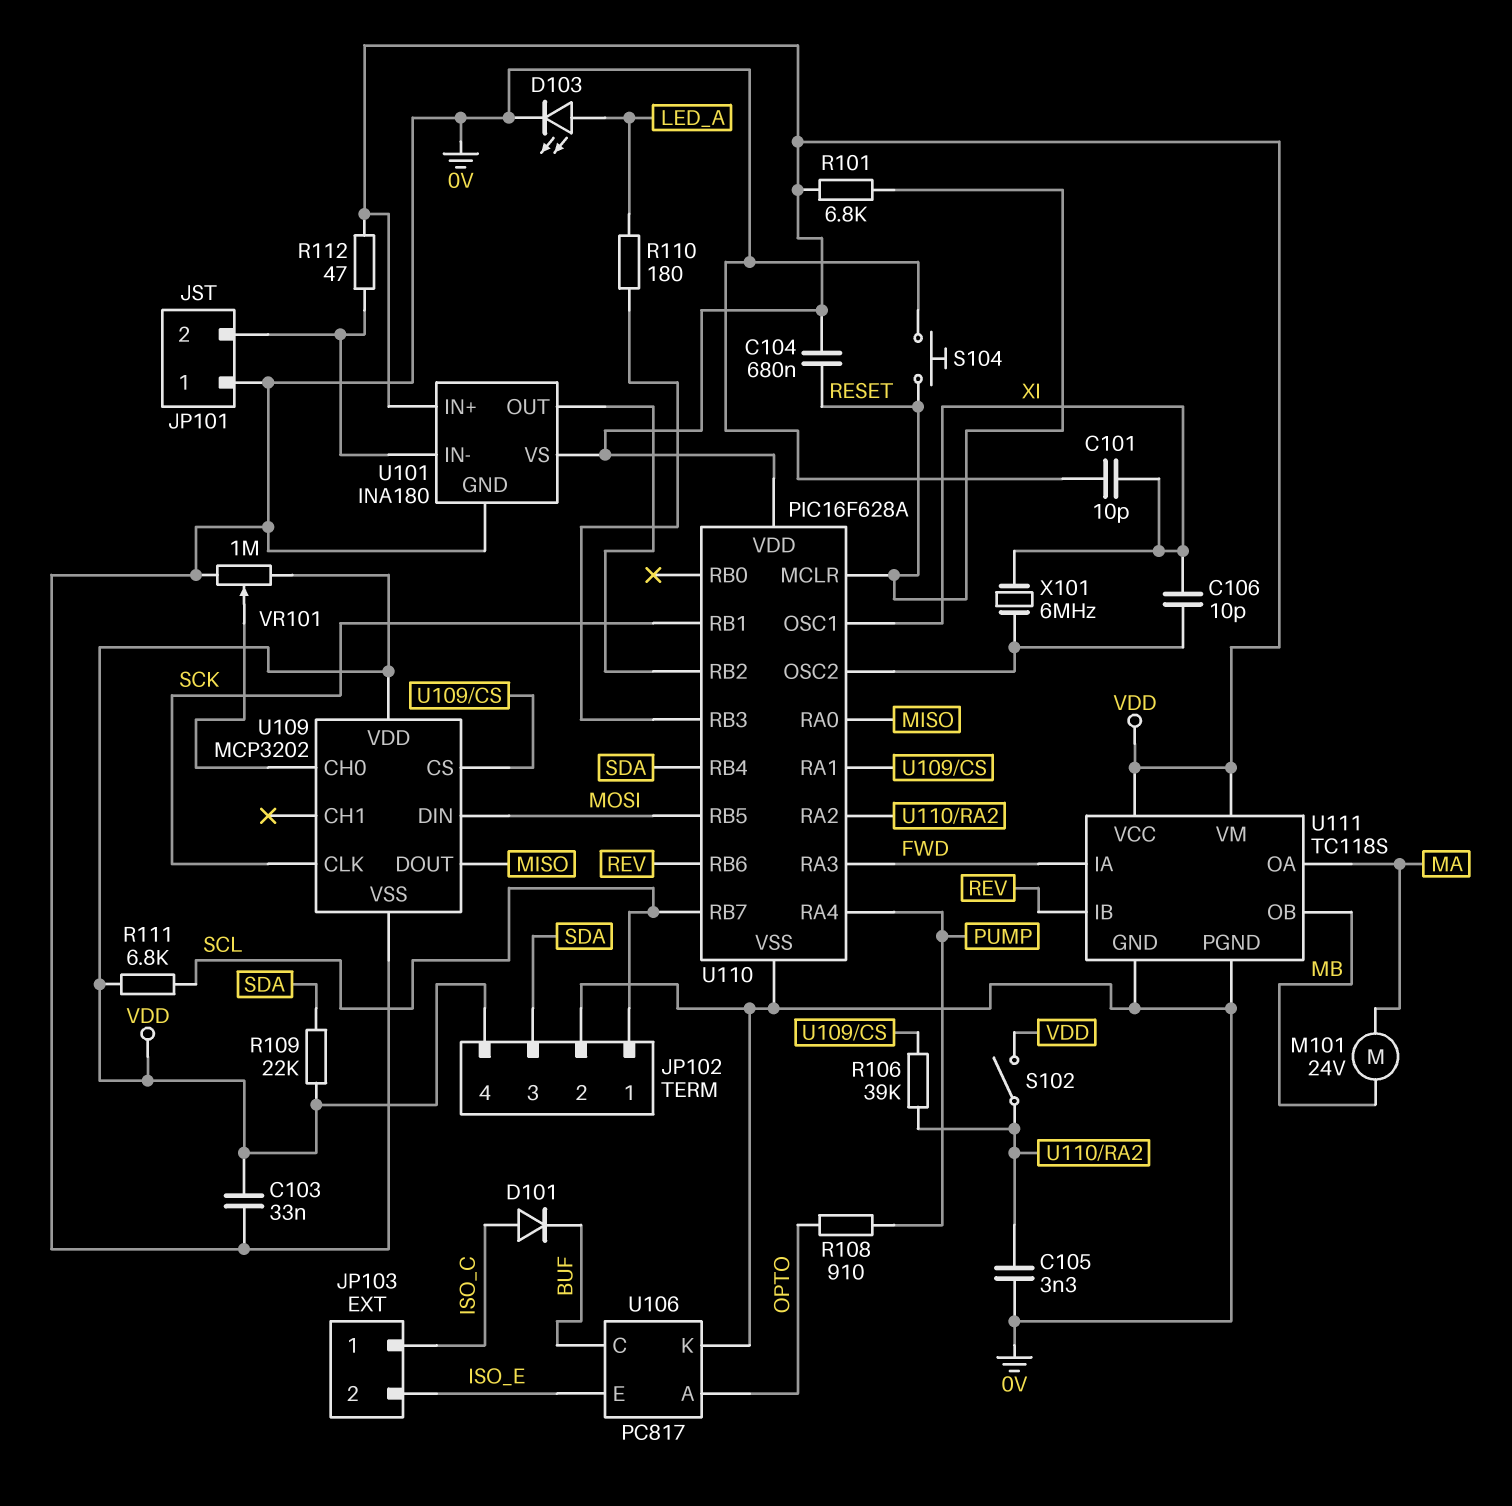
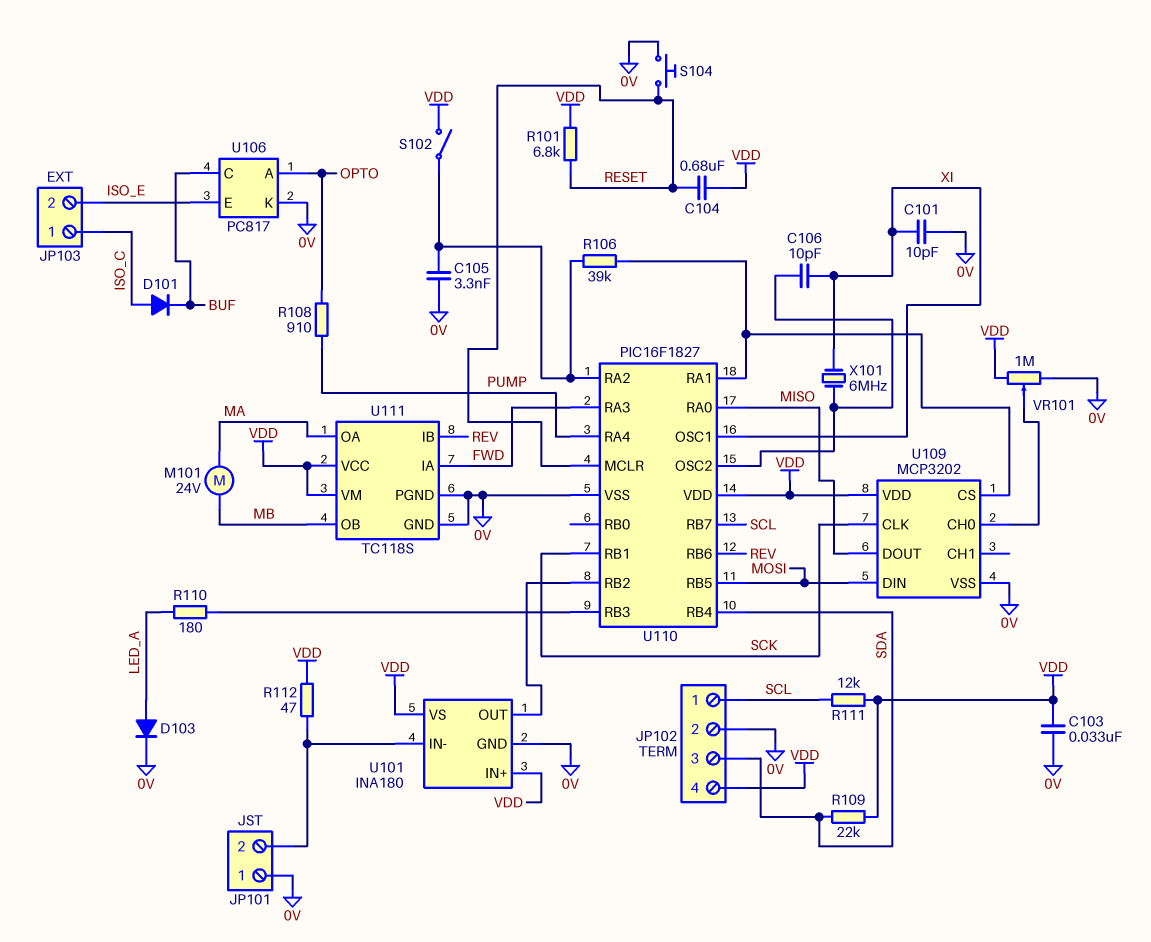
D103: LED (A LED_A, K 0V) -> diode (A LED_A, K 0V)
R111: 6.8k (SCL, VDD) -> 12k (SCL, VDD)
U110: PIC16F628A -> PIC16F1827

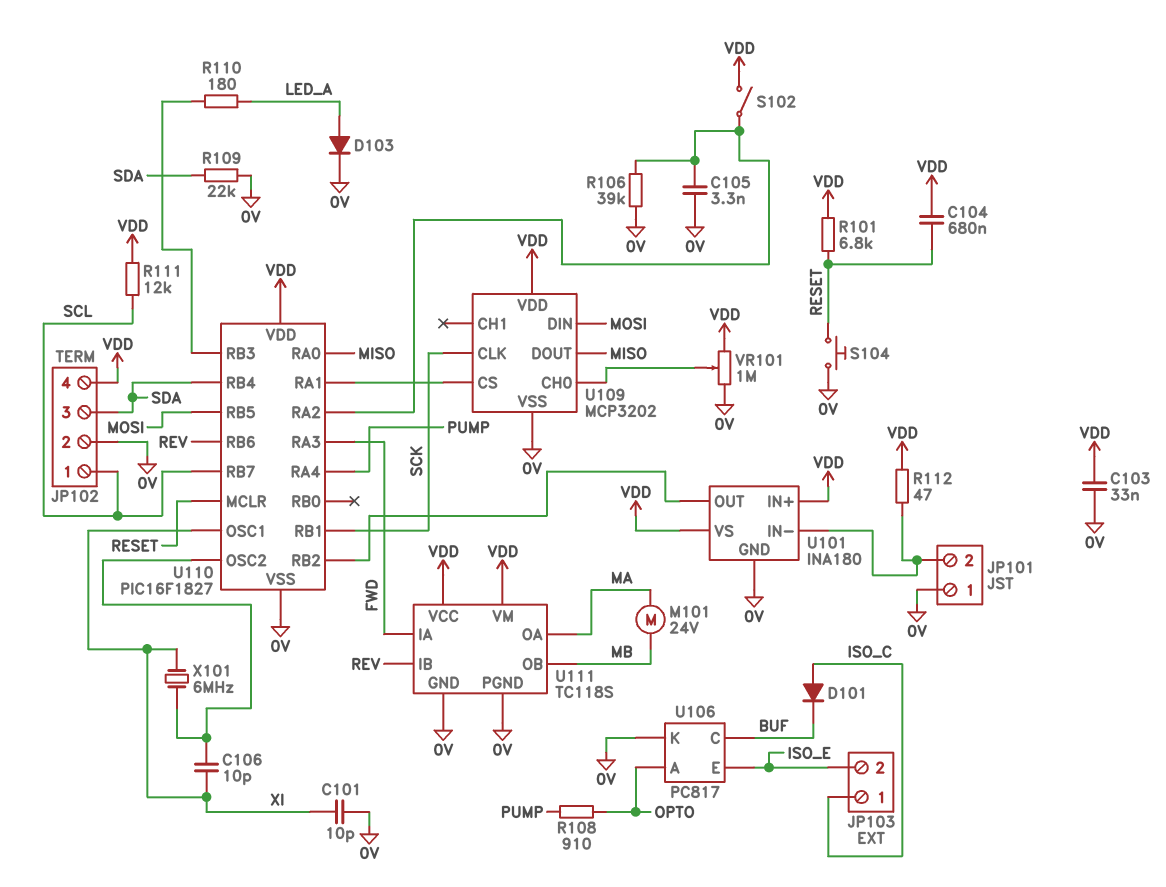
R106: 39k (U109/CS, U110/RA2) -> 39k (0V, U110/RA2)
R109: 22k (SDA, VDD) -> 22k (0V, SDA)

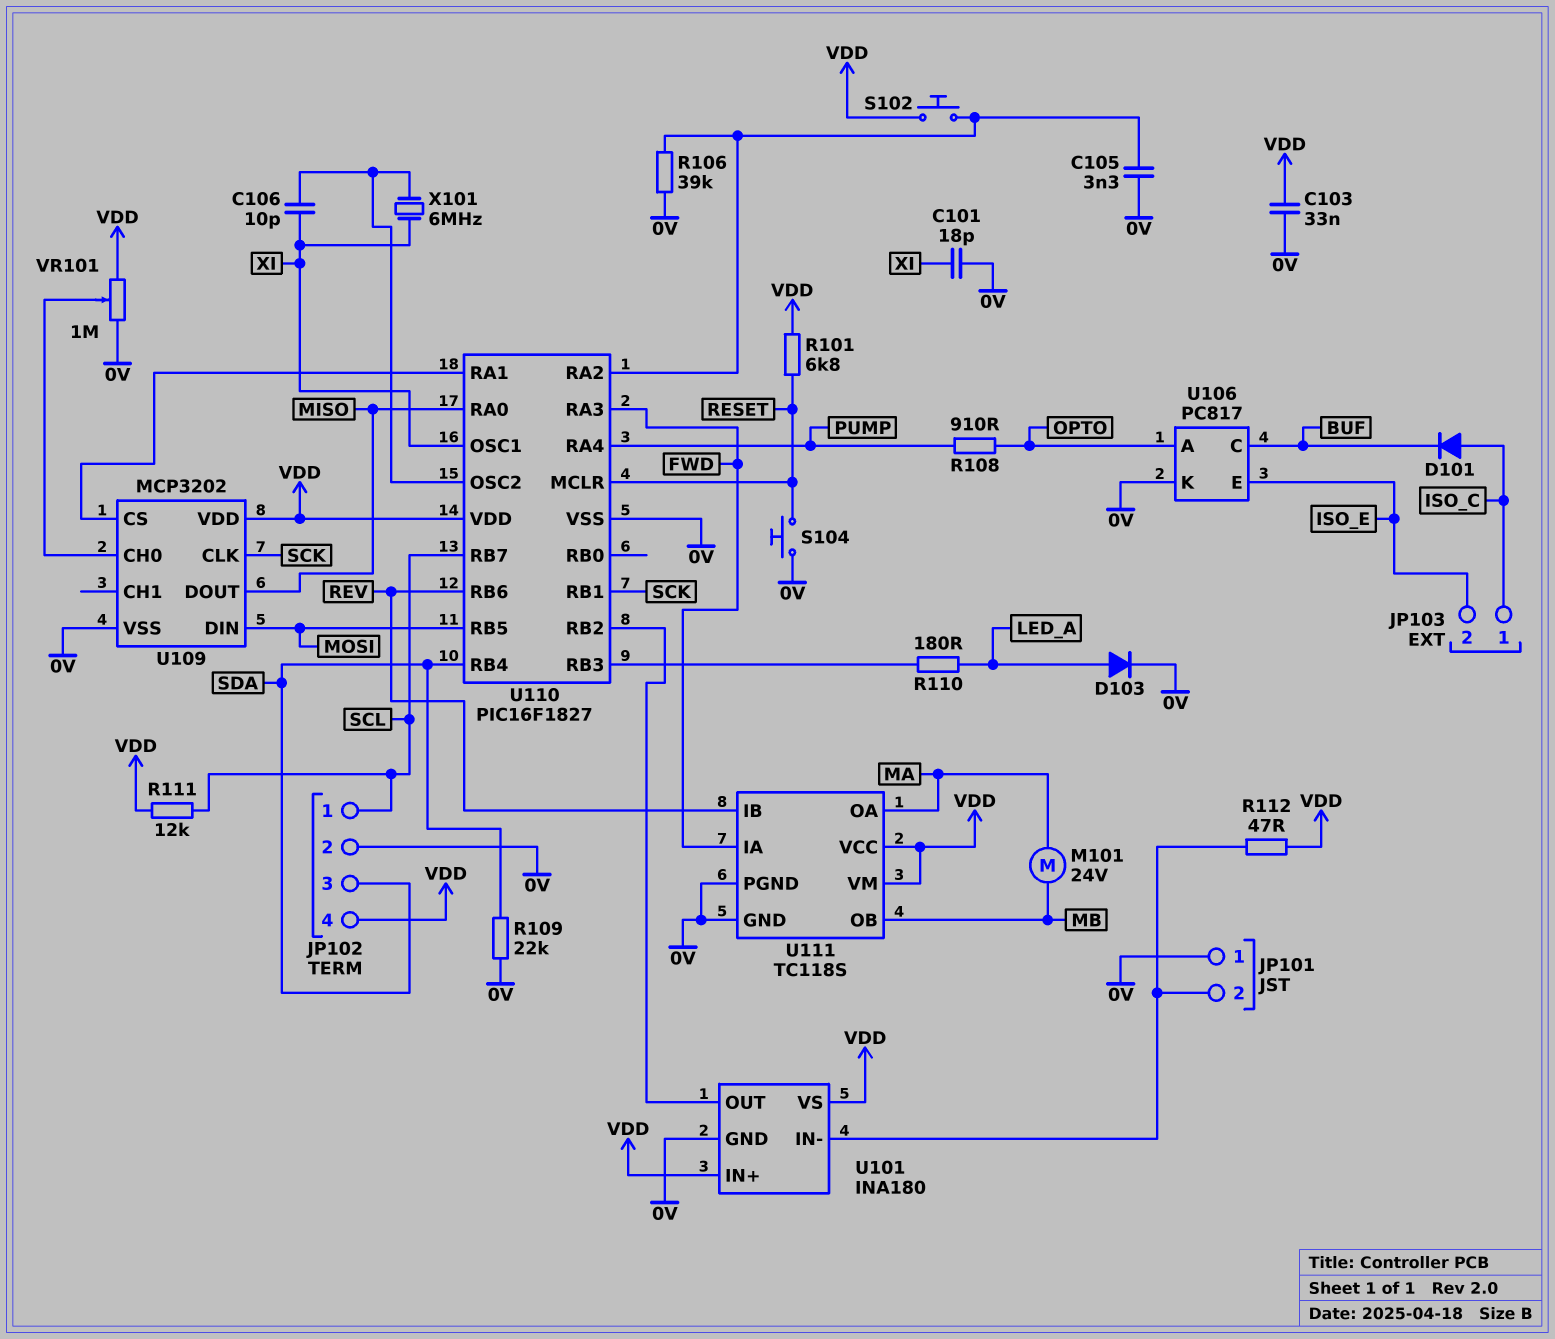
C101: 10pF (0V, XI) -> 18pF (0V, XI)
C104: 680nF (RESET, VDD) -> none
S102: switch (U110/RA2, VDD) -> button (U110/RA2, VDD)

